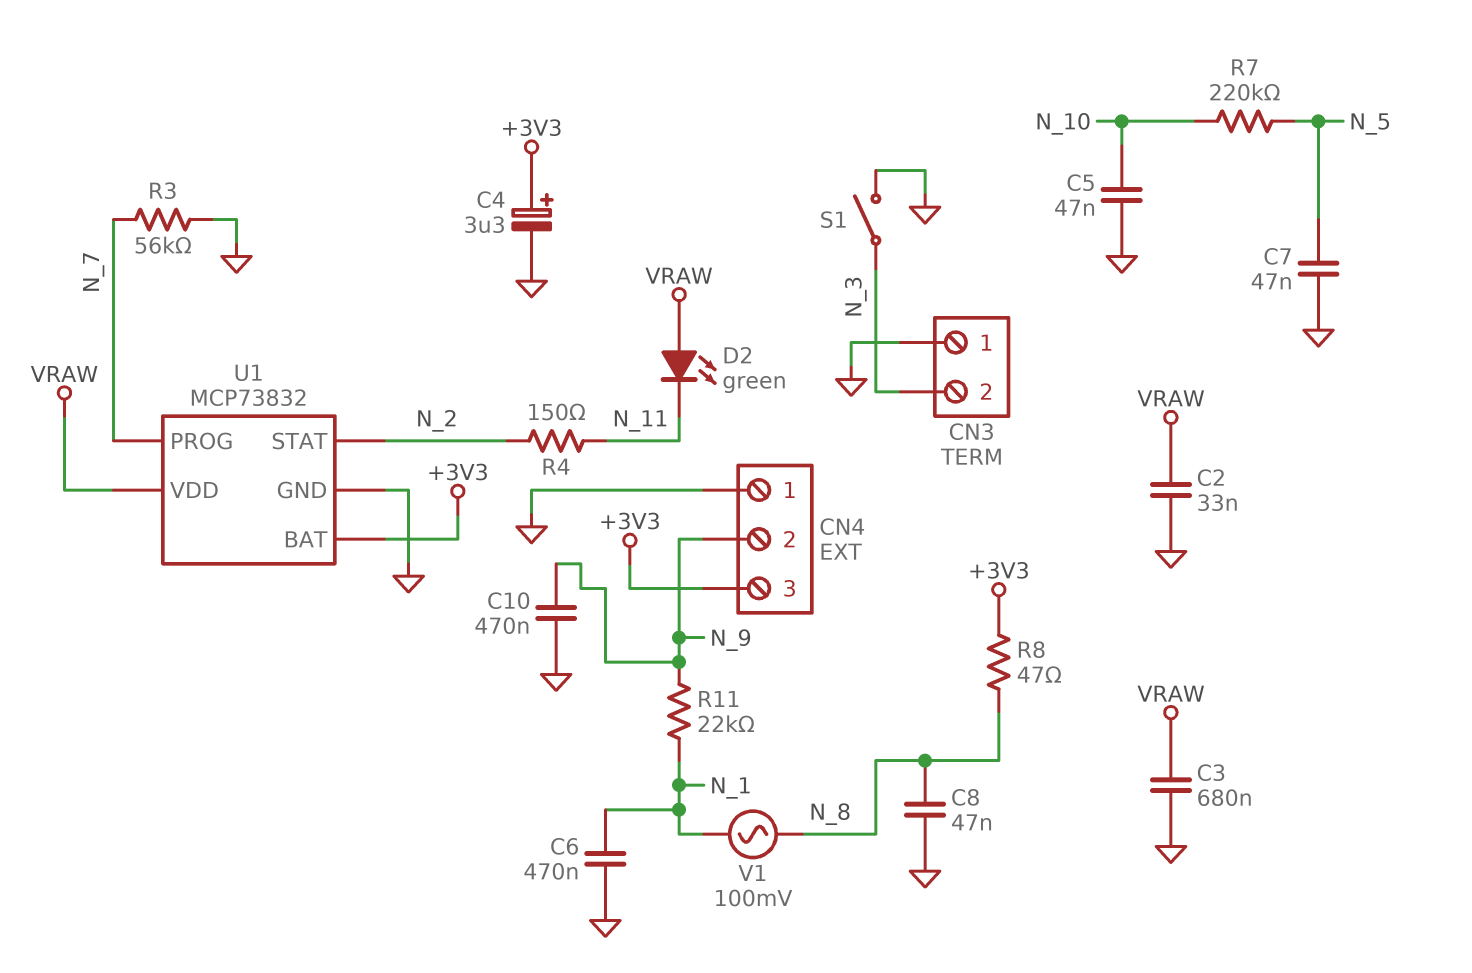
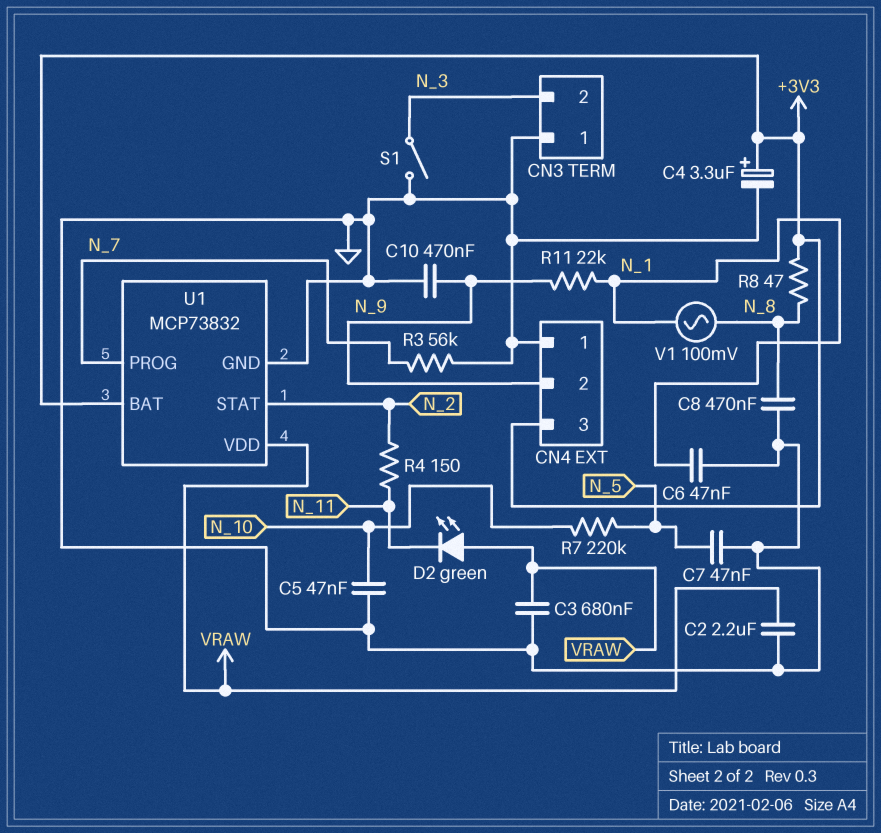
C2: 33nF (GND, VRAW) -> 2.2uF (GND, VRAW)
C6: 470nF (GND, N_1) -> 47nF (GND, N_1)
C8: 47nF (GND, N_8) -> 470nF (GND, N_8)

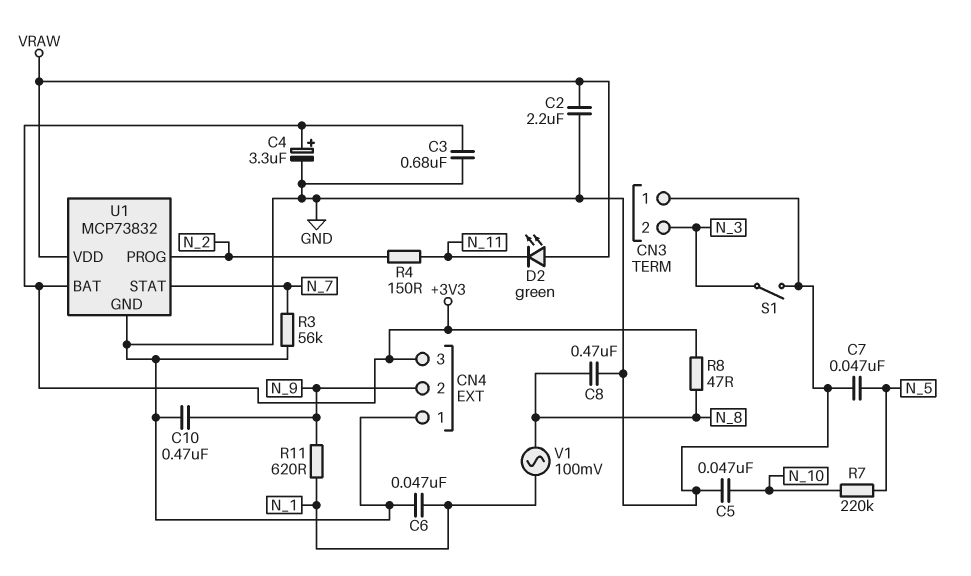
C3: 680nF (GND, VRAW) -> 680nF (+3V3, GND)
R11: 22k (N_1, N_9) -> 620 (N_1, N_9)
U1 pin PROG: N_7 -> N_2
U1 pin STAT: N_2 -> N_7

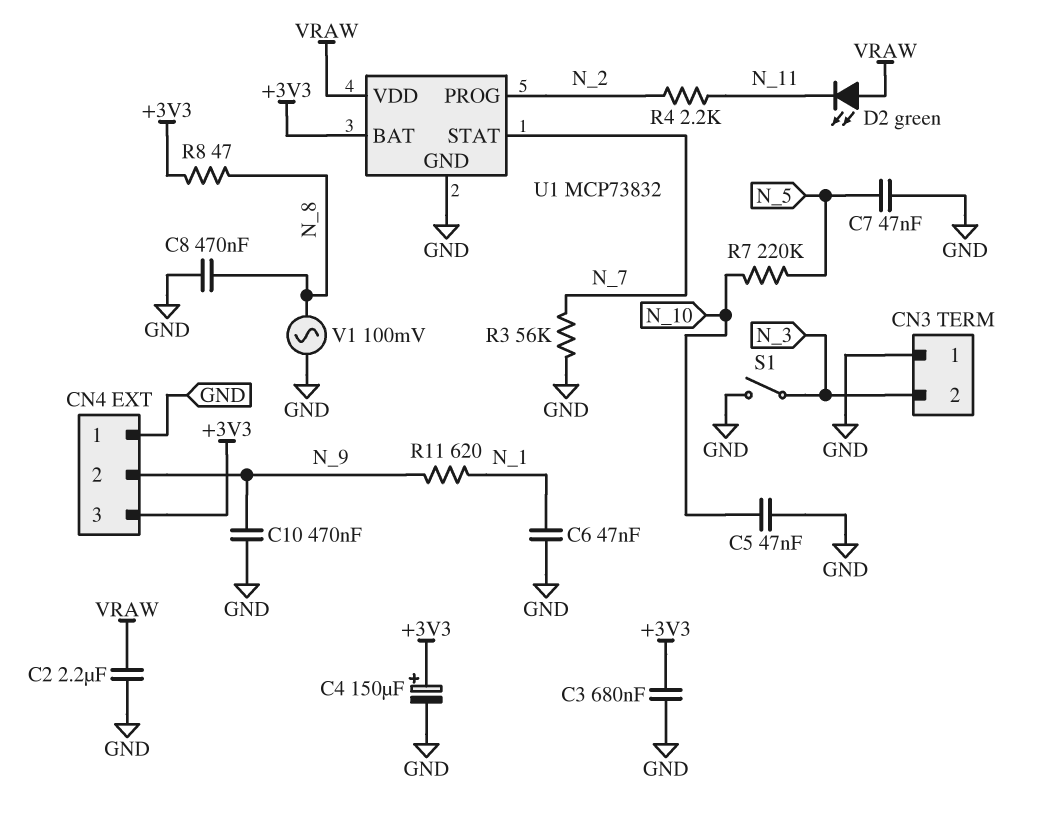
C4: 3.3uF (plus +3V3, minus GND) -> 150uF (plus +3V3, minus GND)
R4: 150 (N_2, N_11) -> 2.2k (N_2, N_11)
V1: AC 100mV (N_1, N_8) -> AC 100mV (GND, N_8)

